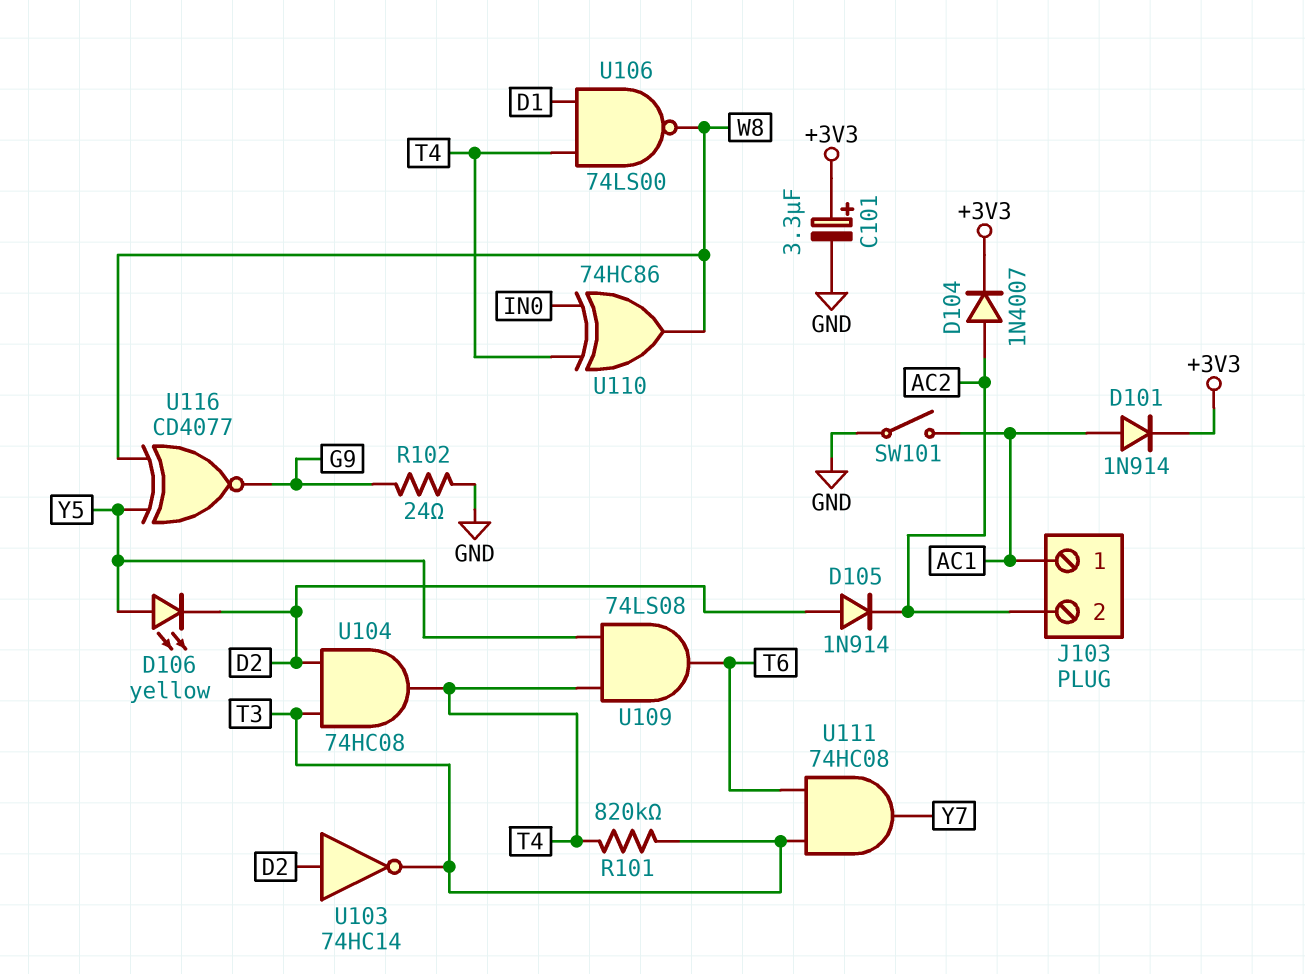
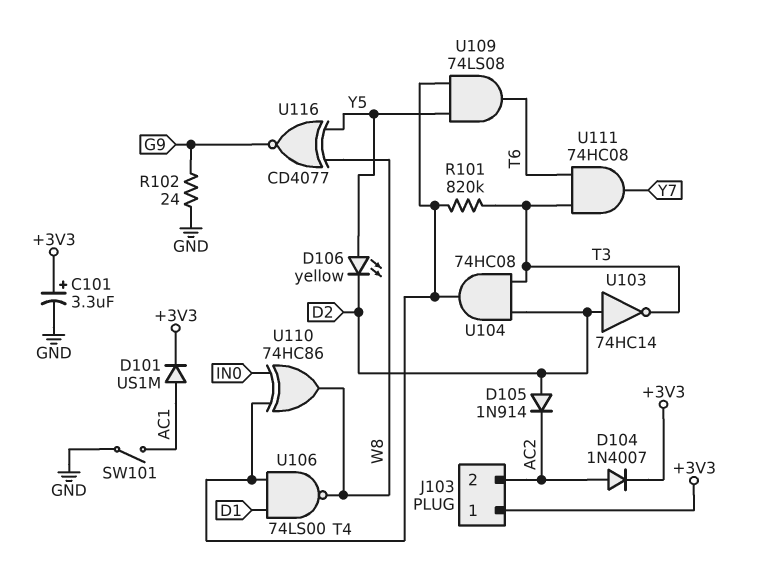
D101: diode 1N914 (A AC1, K +3V3) -> diode US1M (A AC1, K +3V3)
J103 pin 1: AC1 -> +3V3

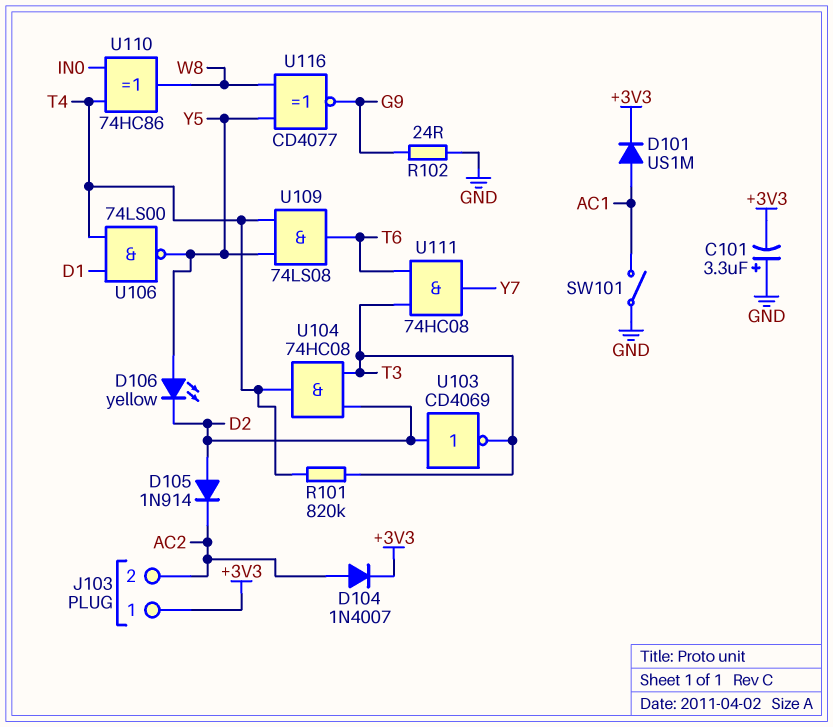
C101: 3.3uF (plus +3V3, minus GND) -> 3.3uF (plus GND, minus +3V3)
U103: NOT 74HC14 (in D2, out T3) -> NOT CD4069 (in D2, out T3)
U106: NAND 74LS00 (in D1, in T4, out W8) -> NAND 74LS00 (in D1, in T4, out Y5)

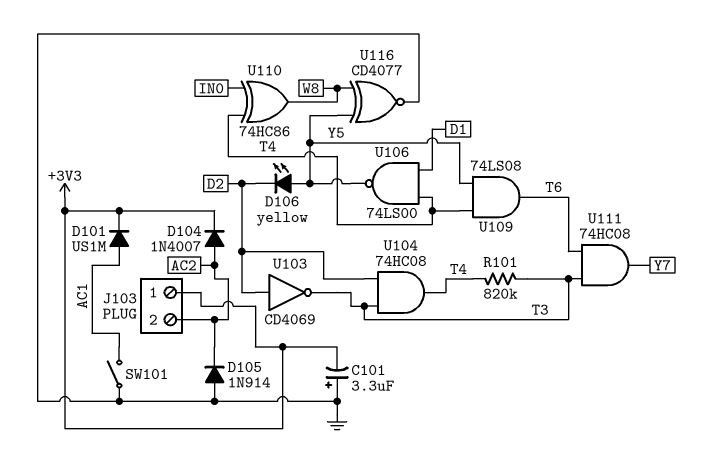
D105: diode 1N914 (A D2, K AC2) -> diode 1N914 (A GND, K AC2)
R102: 24 (G9, GND) -> none
U116: XNOR CD4077 (in W8, in Y5, out G9) -> XNOR CD4077 (in W8, in Y5, out GND)

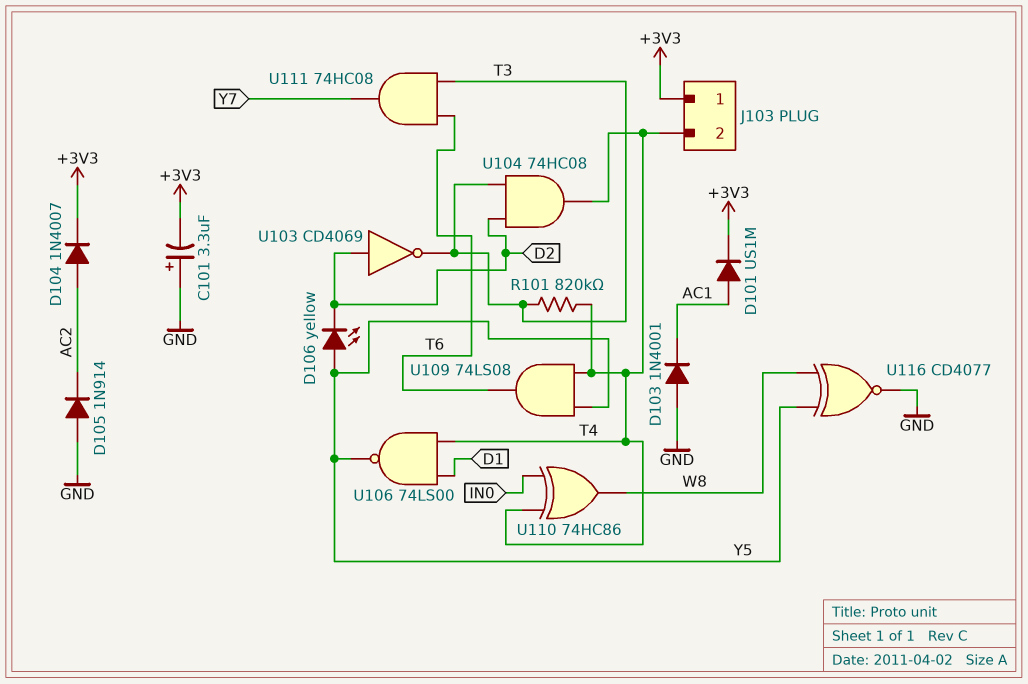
D103: none -> diode 1N4001 (A GND, K AC1)
J103 pin 2: AC2 -> T4
SW101: switch (AC1, GND) -> none

